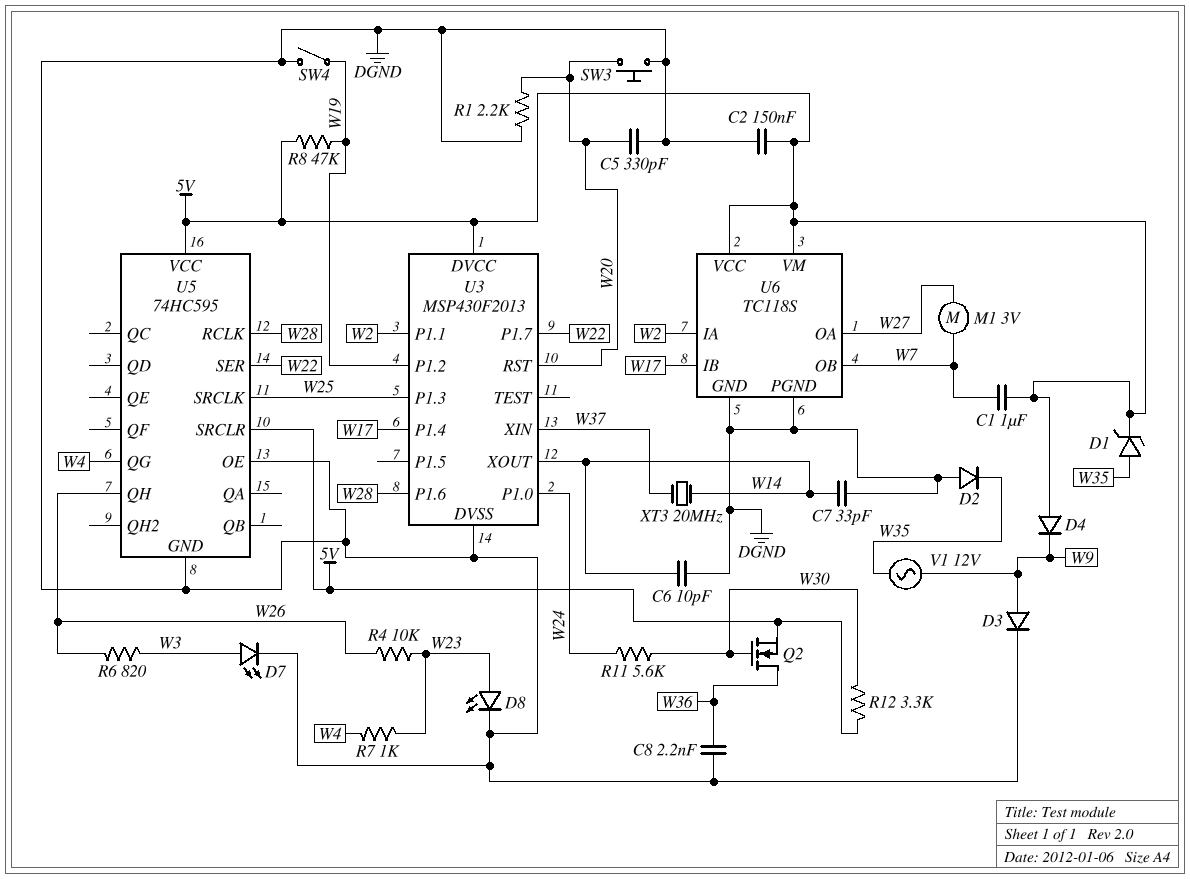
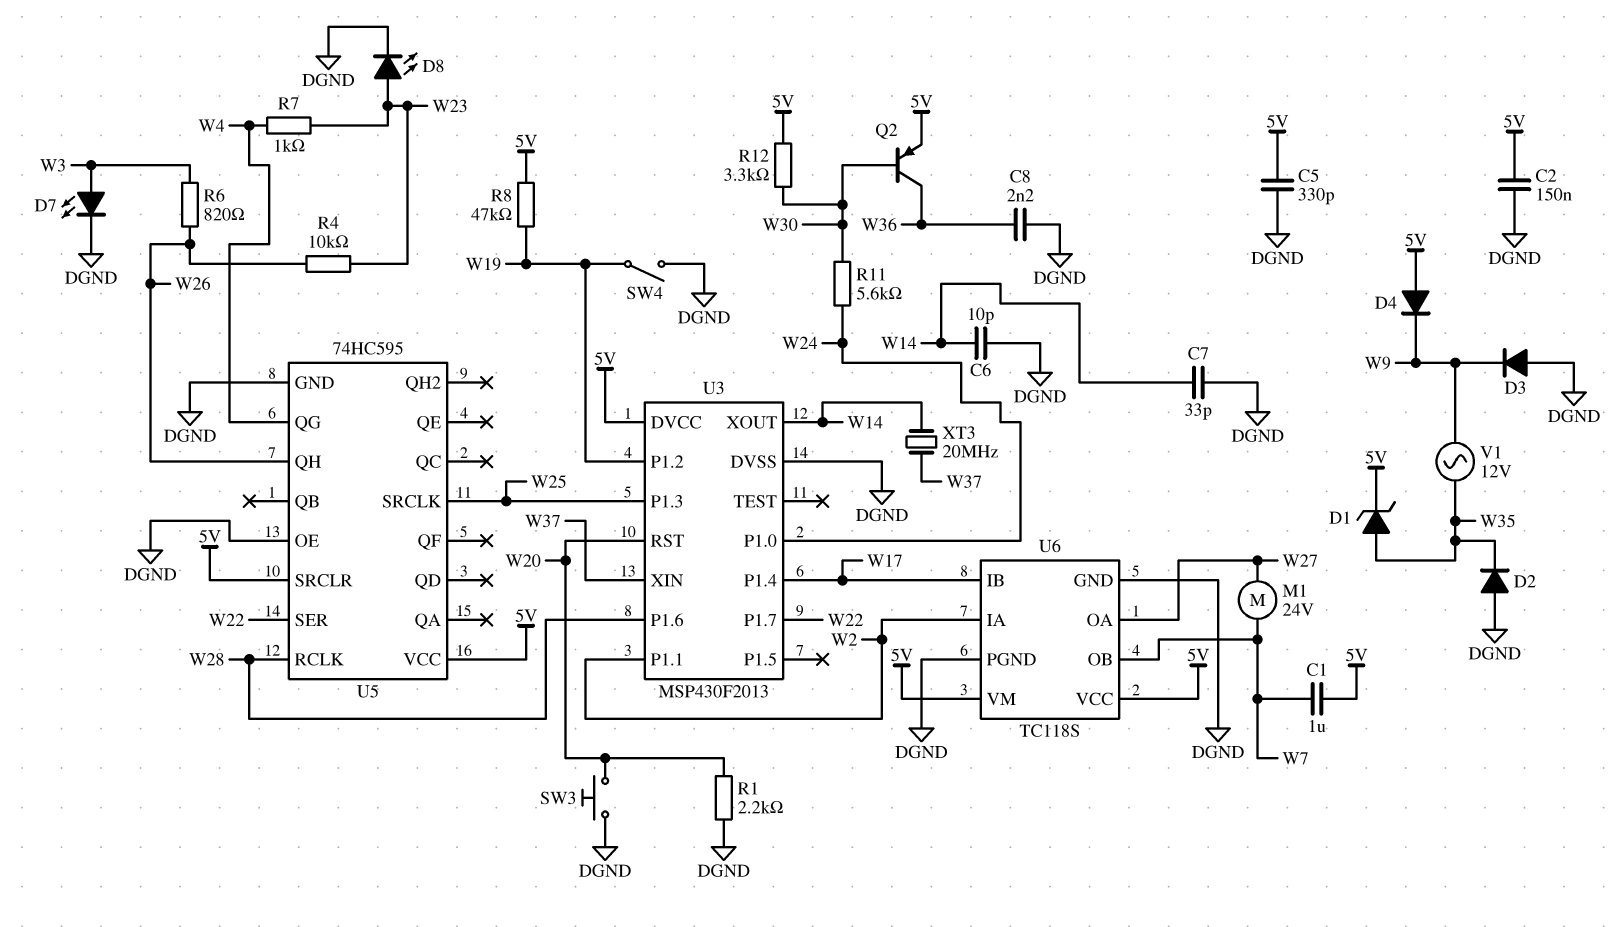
C5: 330pF (DGND, W20) -> 330pF (5V, DGND)
D3: diode (A W9, K DGND) -> diode (A DGND, K W9)
M1: motor 3V (W7, W27) -> motor 24V (W7, W27)
Q2: NMOS (G W30, D W36, S 5V) -> PNP (B W30, C W36, E 5V)

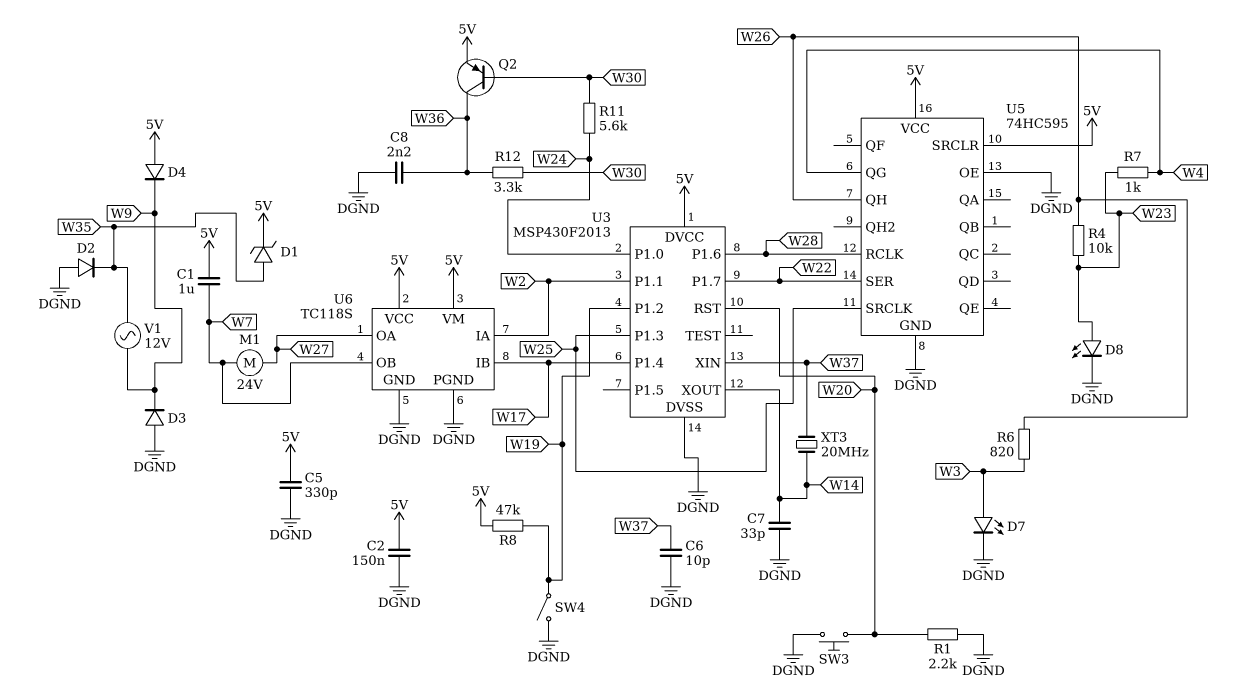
C6: 10pF (DGND, W14) -> 10pF (DGND, W37)
R12: 3.3k (5V, W30) -> 3.3k (W30, W36)

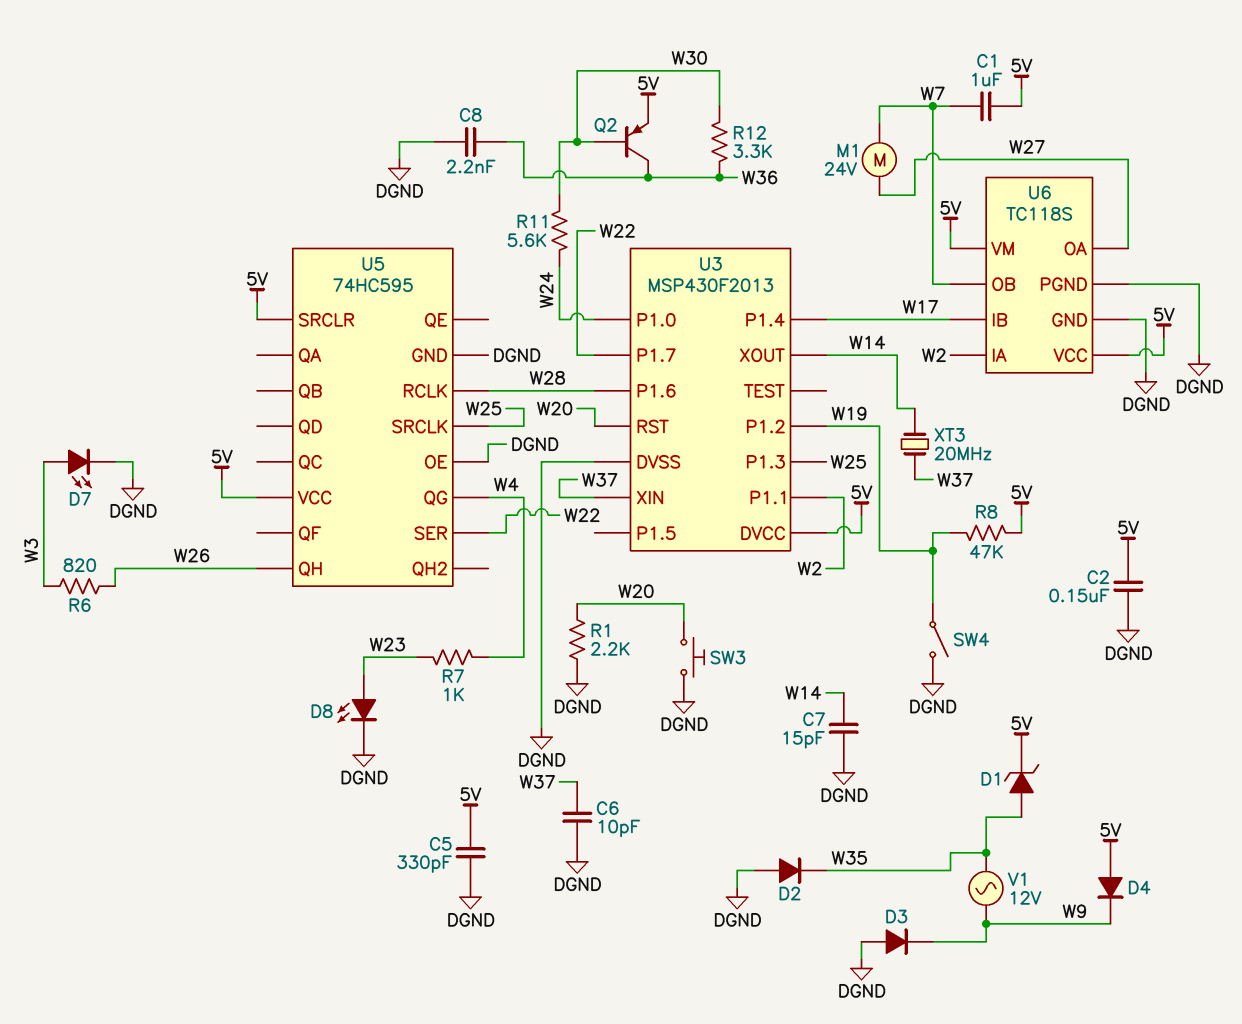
C7: 33pF (DGND, W14) -> 15pF (DGND, W14)
R4: 10k (W23, W26) -> none

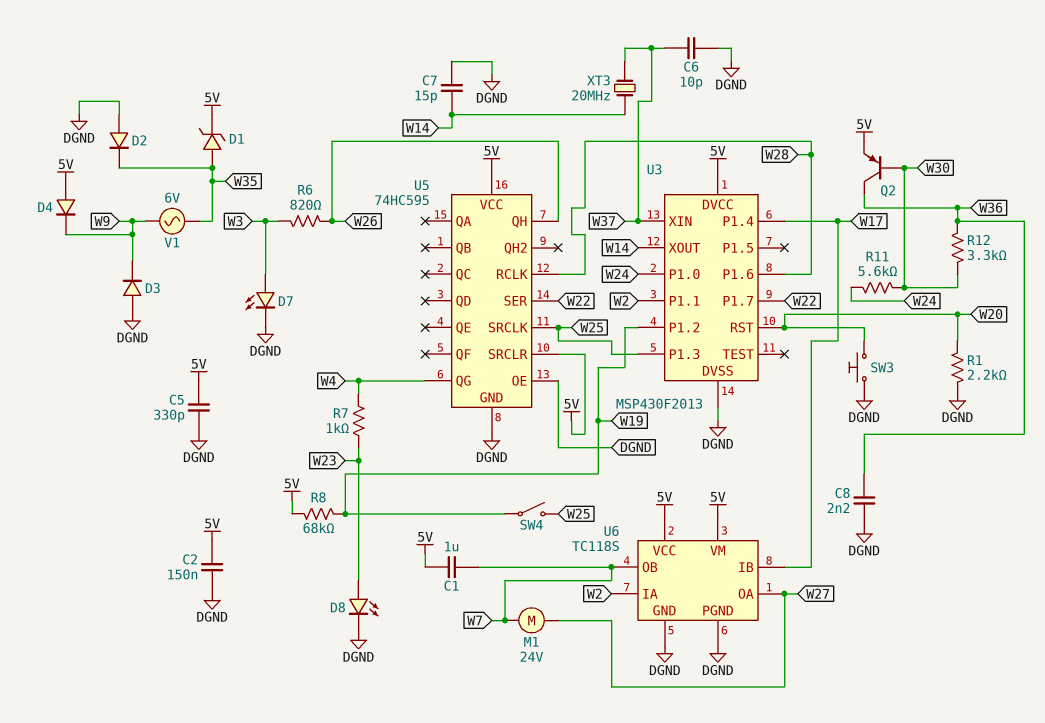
R8: 47k (5V, W19) -> 68k (5V, W19)
SW4: switch (DGND, W19) -> switch (W19, W25)
V1: AC 12V (W9, W35) -> AC 6V (W9, W35)

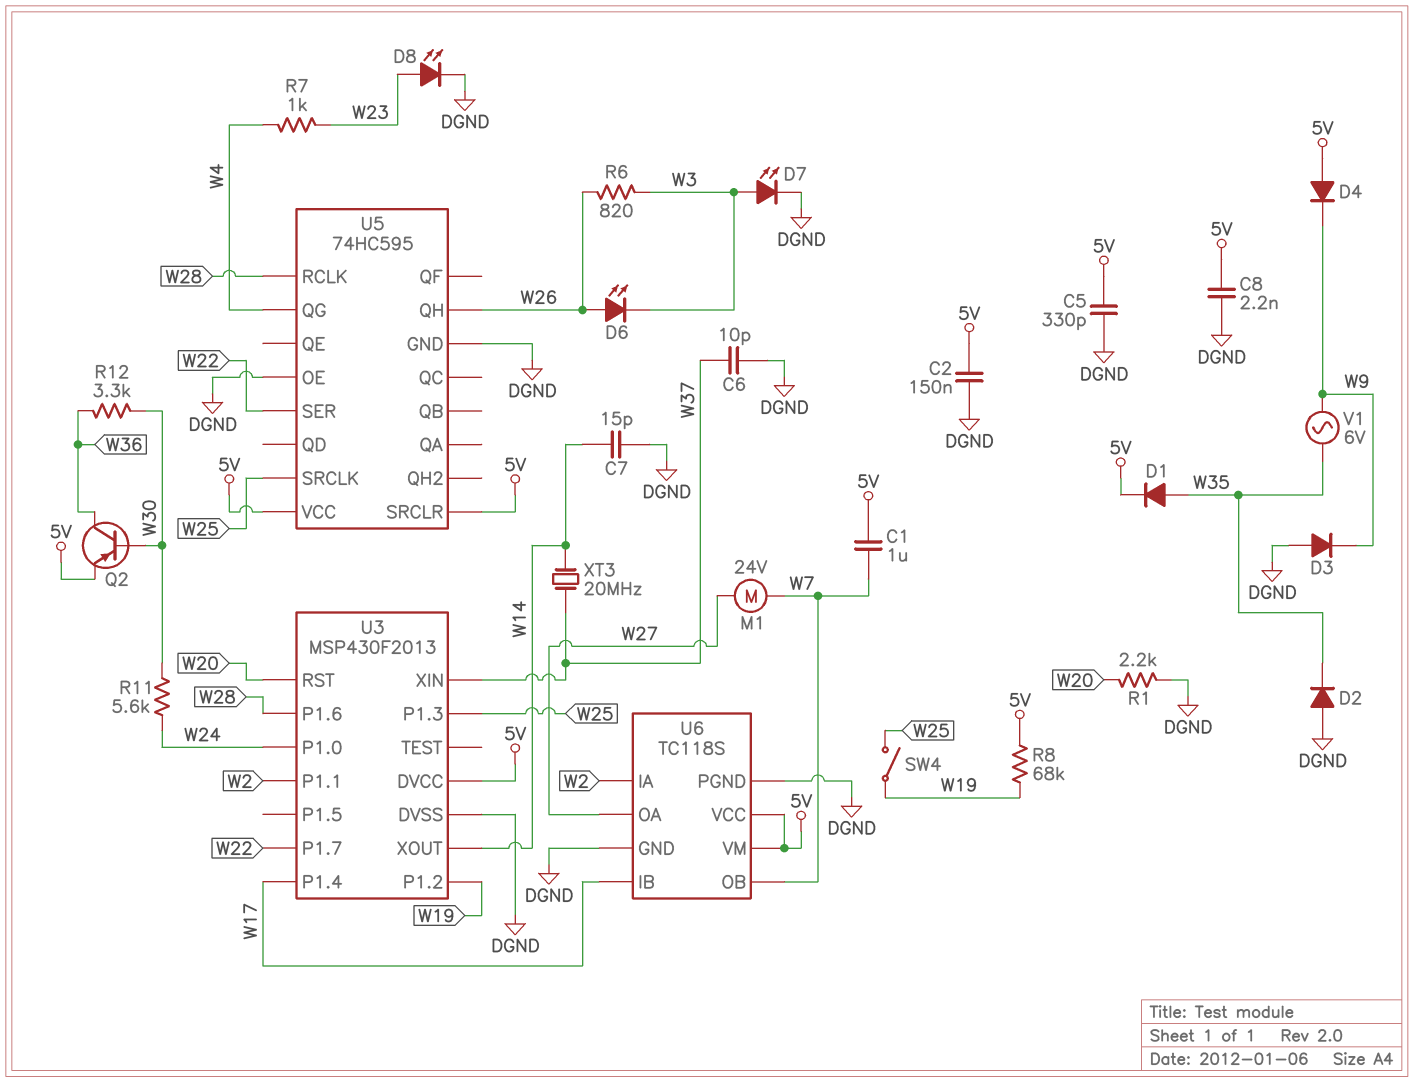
C8: 2.2nF (DGND, W36) -> 2.2nF (5V, DGND)
D1: zener (A W35, K 5V) -> diode (A W35, K 5V)
D6: none -> LED (A W26, K W3)
SW3: button (DGND, W20) -> none

